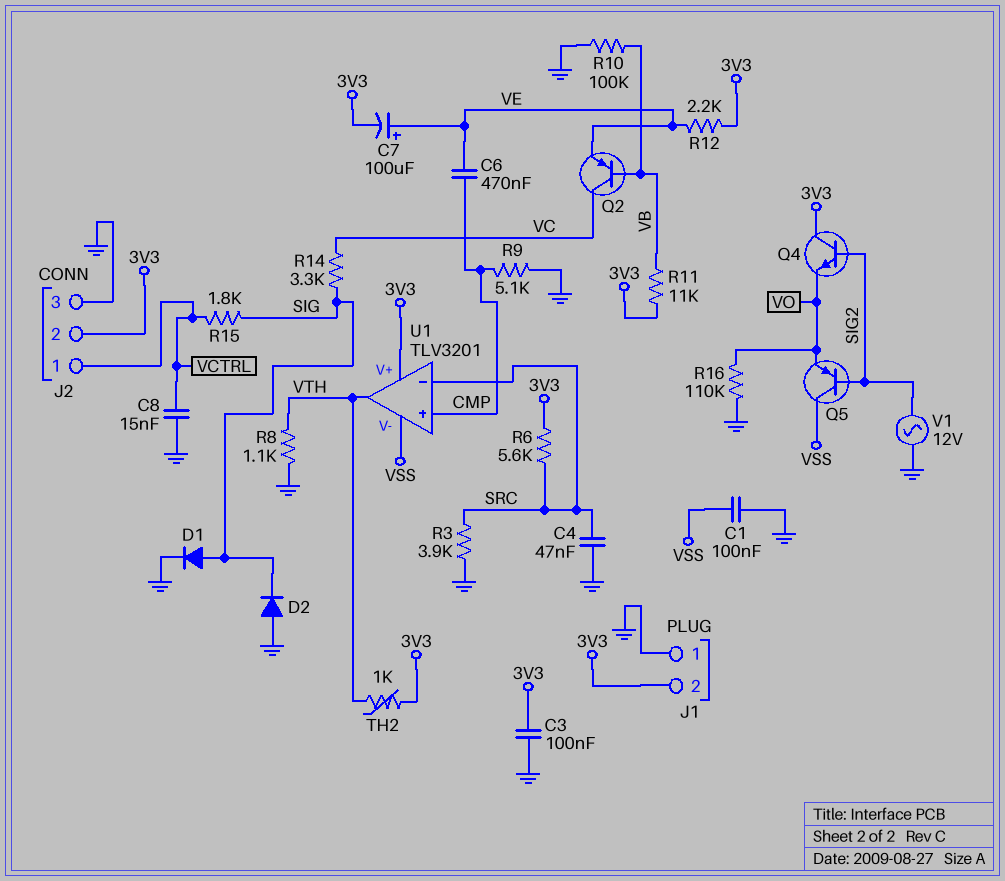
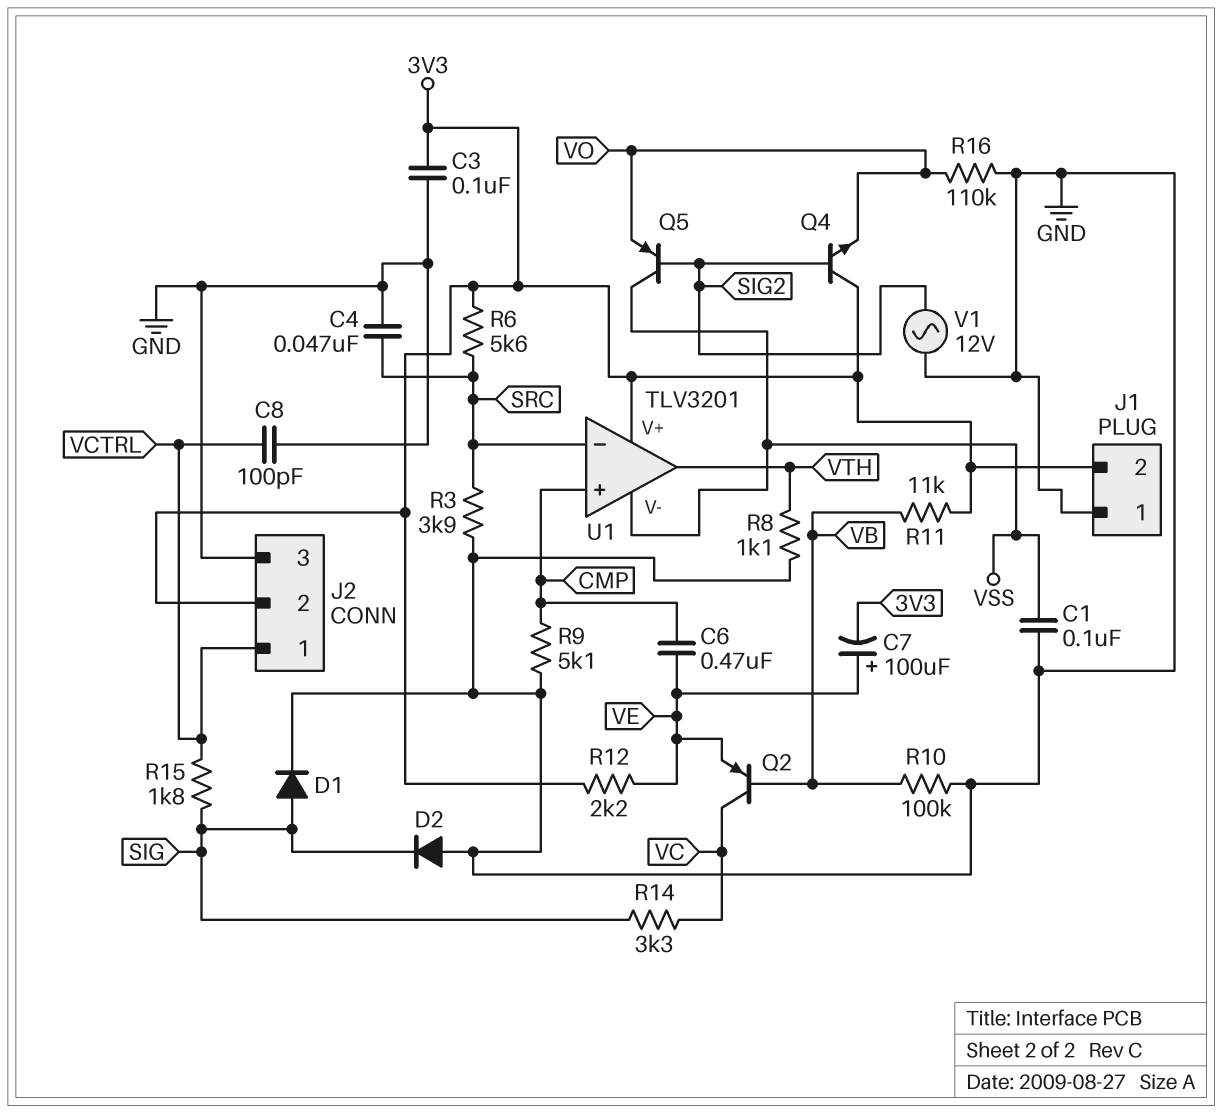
C8: 15nF (GND, VCTRL) -> 100pF (GND, VCTRL)
TH2: 1k (3V3, VTH) -> none

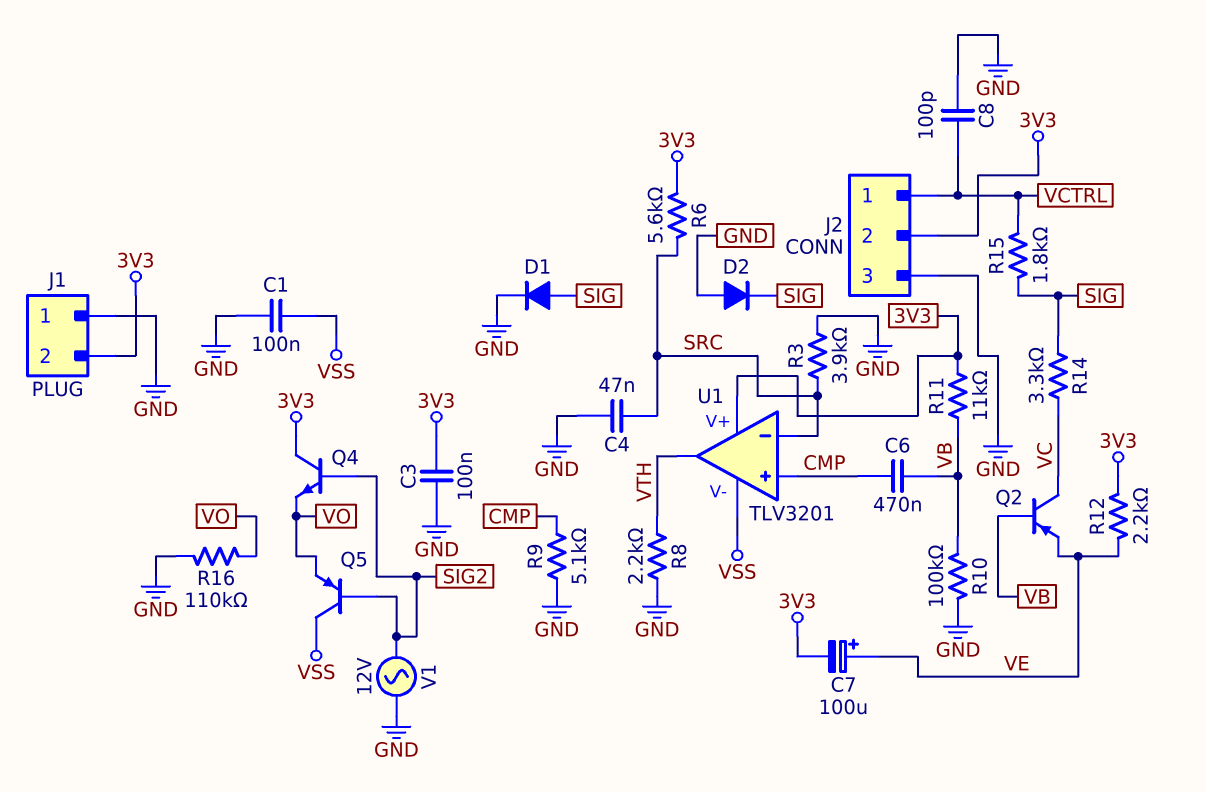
C6: 470nF (CMP, VE) -> 470nF (CMP, VB)
R8: 1.1k (GND, VTH) -> 2.2k (GND, VTH)

